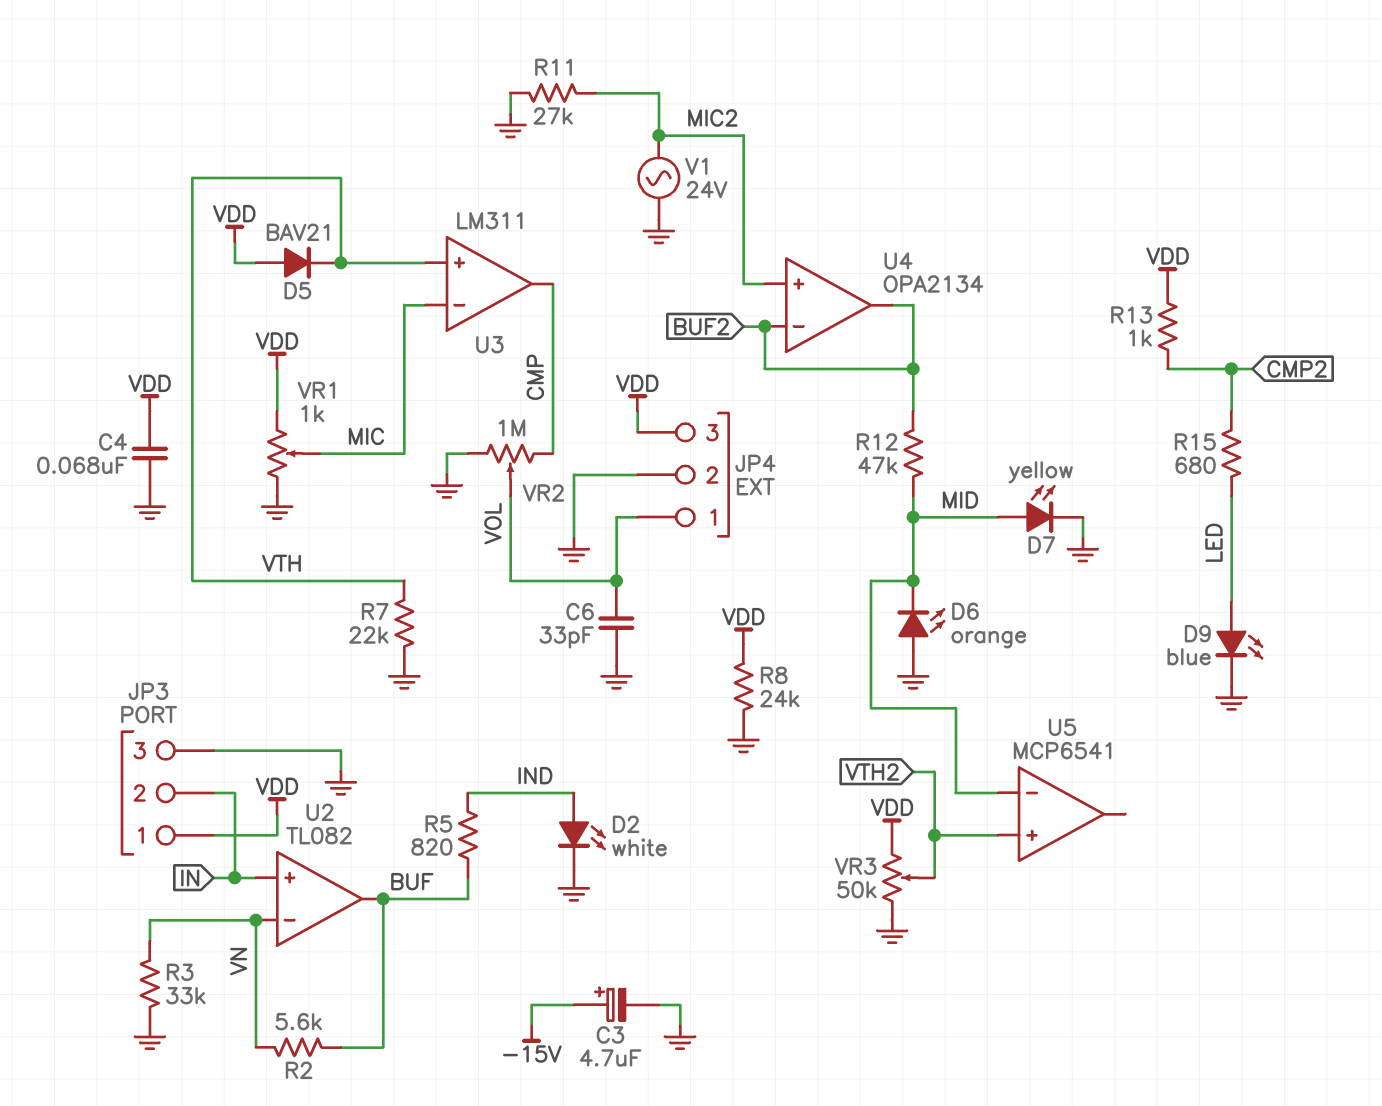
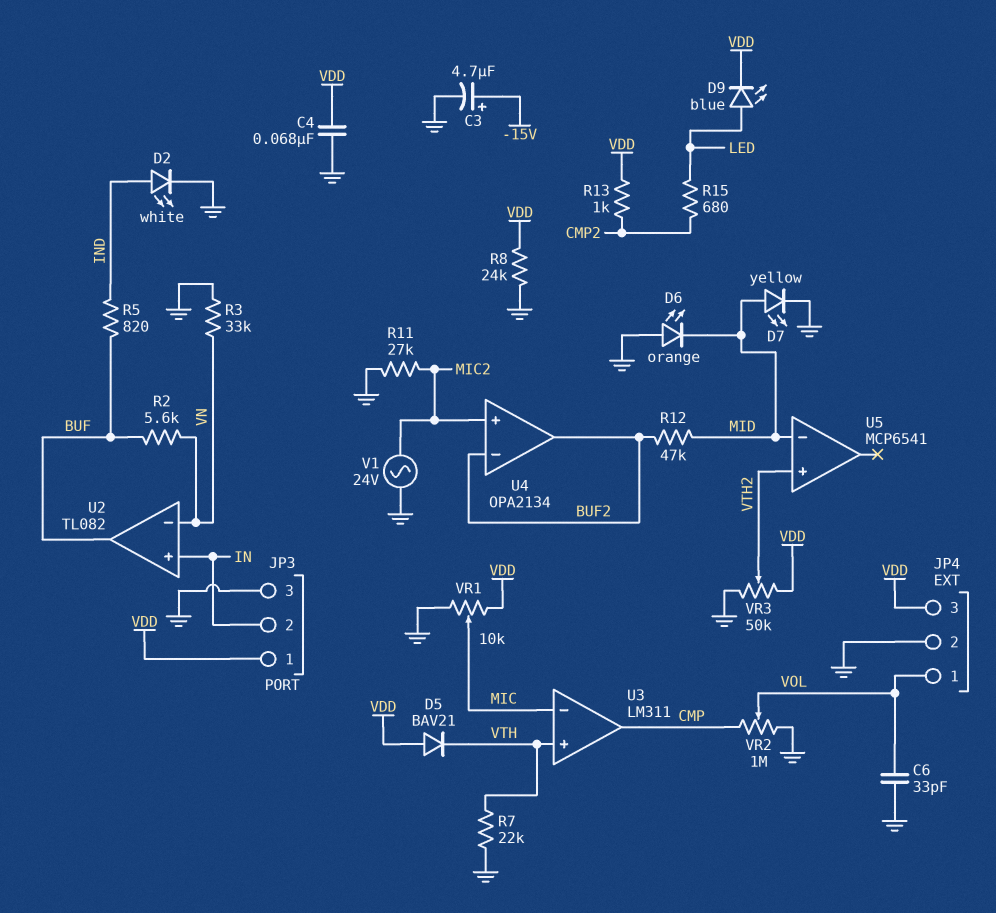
D9: LED blue (A LED, K GND) -> LED blue (A LED, K VDD)
VR1: 1k (GND, VDD, wiper MIC) -> 10k (GND, VDD, wiper MIC)

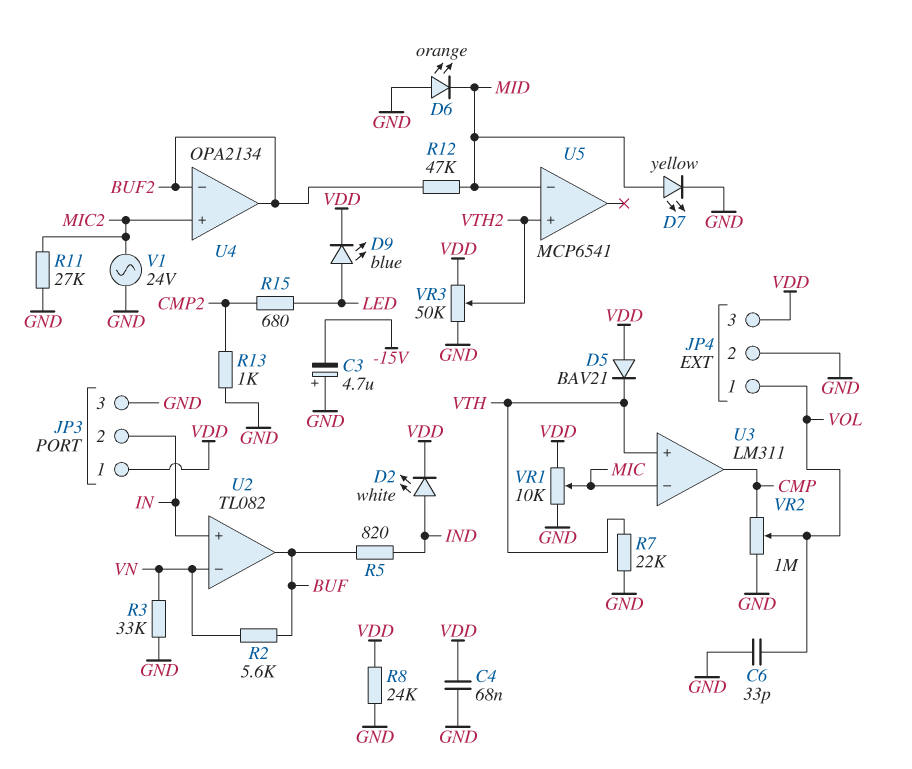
C3: 4.7uF (plus -15V, minus GND) -> 4.7uF (plus GND, minus -15V)
D2: LED white (A IND, K GND) -> LED white (A IND, K VDD)
R13: 1k (CMP2, VDD) -> 1k (CMP2, GND)

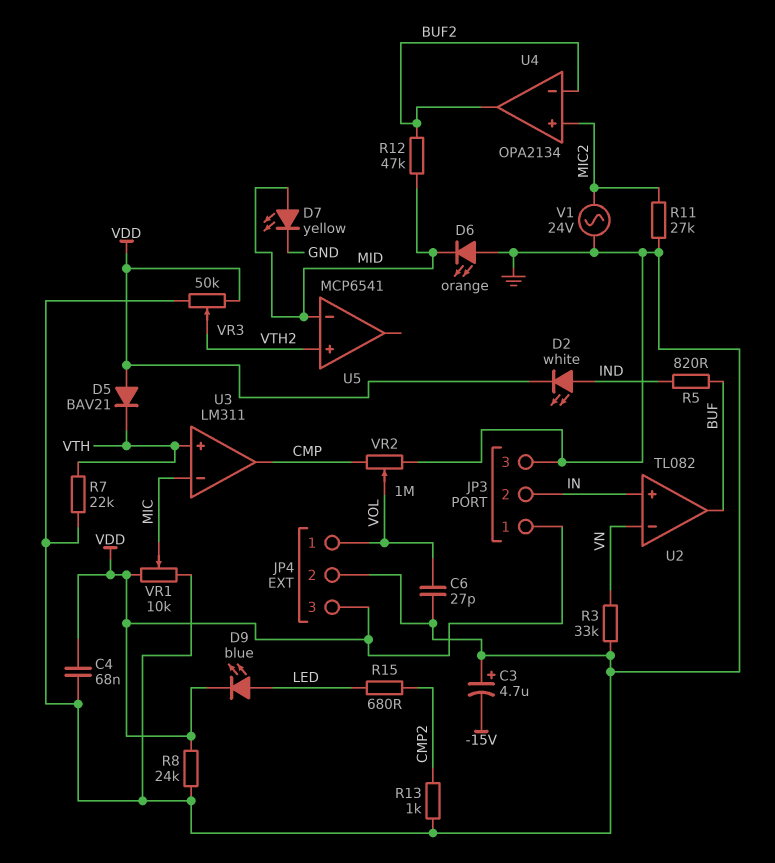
C6: 33pF (GND, VOL) -> 27pF (GND, VOL)
R2: 5.6k (BUF, VN) -> none

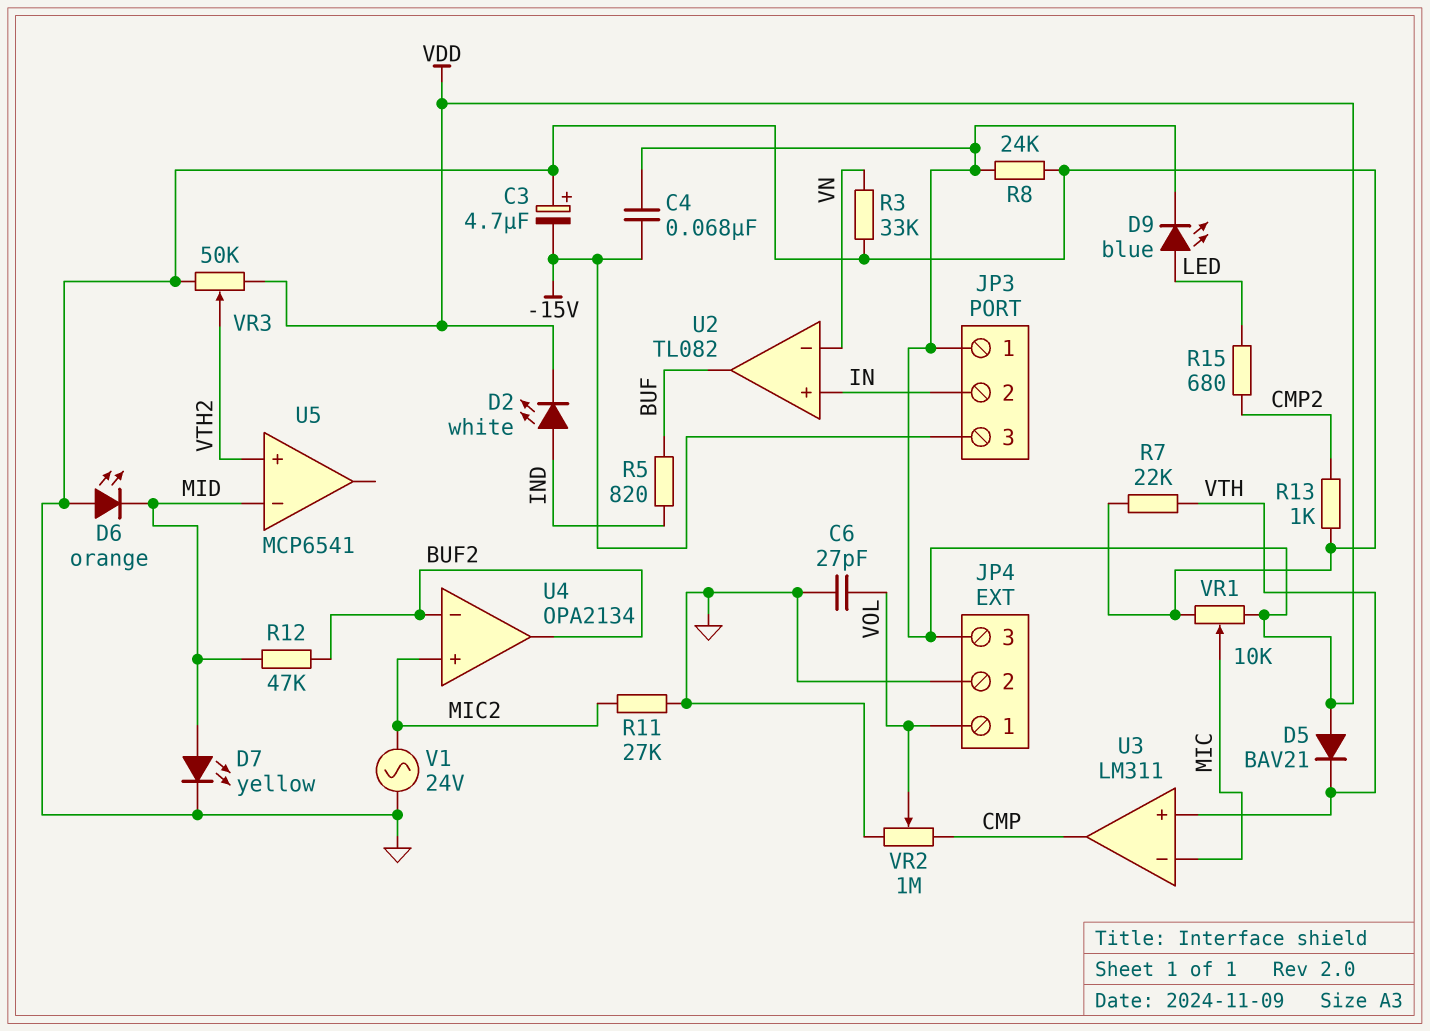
C4: 68nF (GND, VDD) -> 68nF (-15V, VDD)
JP3 pin 3: GND -> -15V

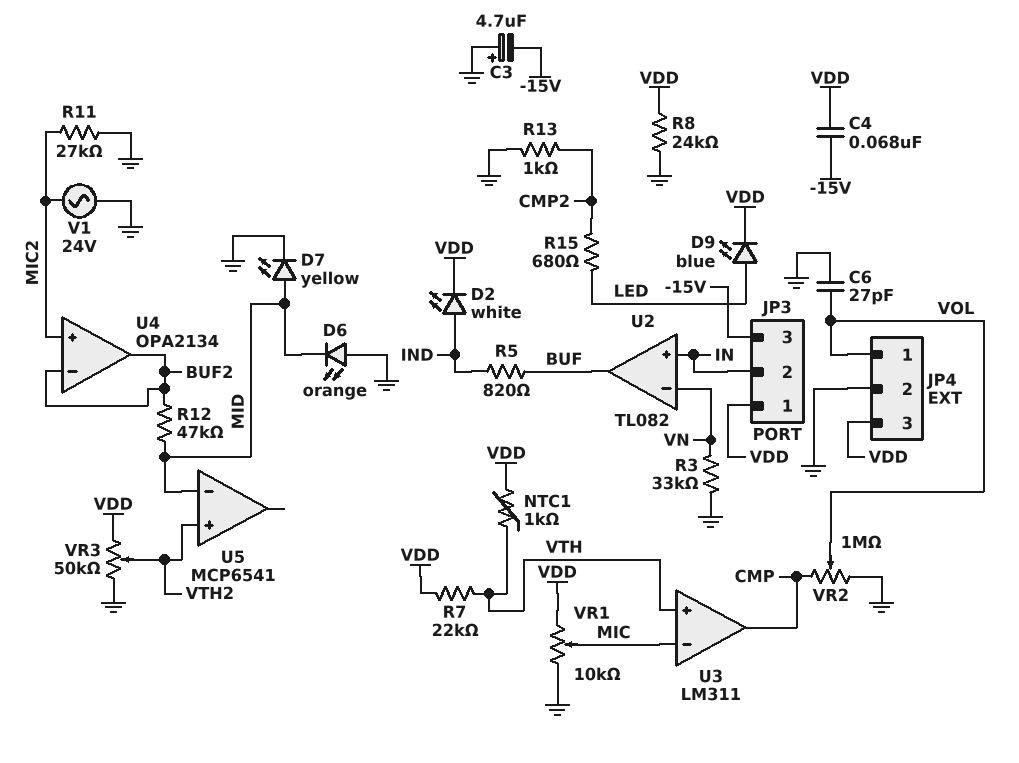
D5: diode BAV21 (A VDD, K VTH) -> none
NTC1: none -> 1k (VDD, VTH)
R7: 22k (GND, VTH) -> 22k (VDD, VTH)

